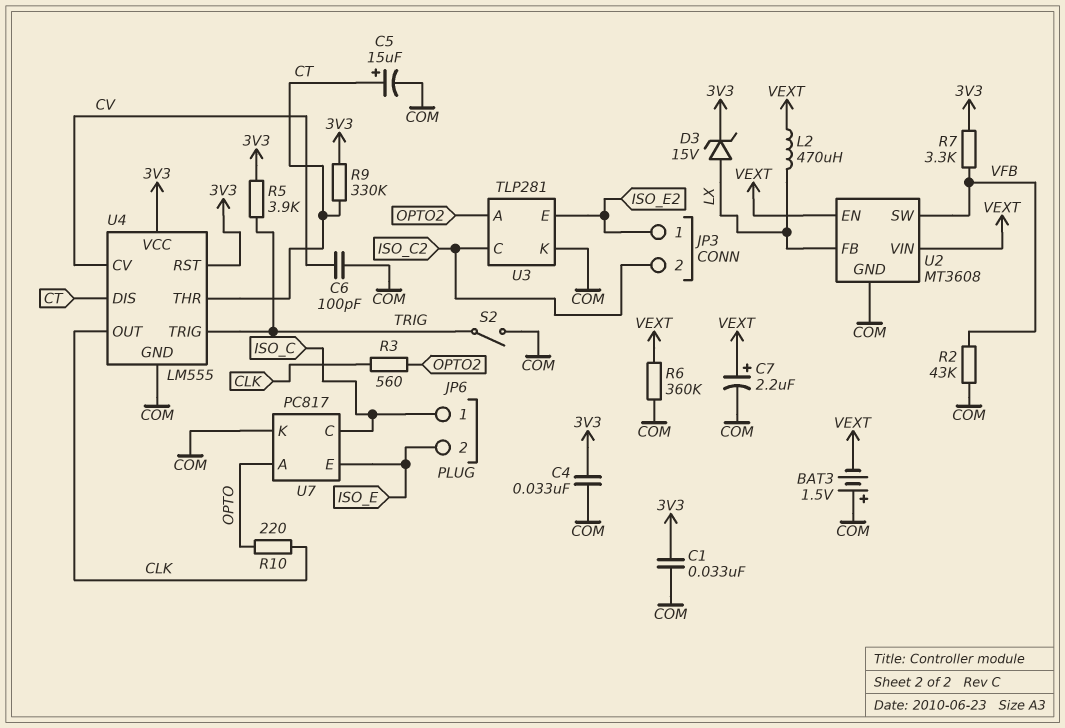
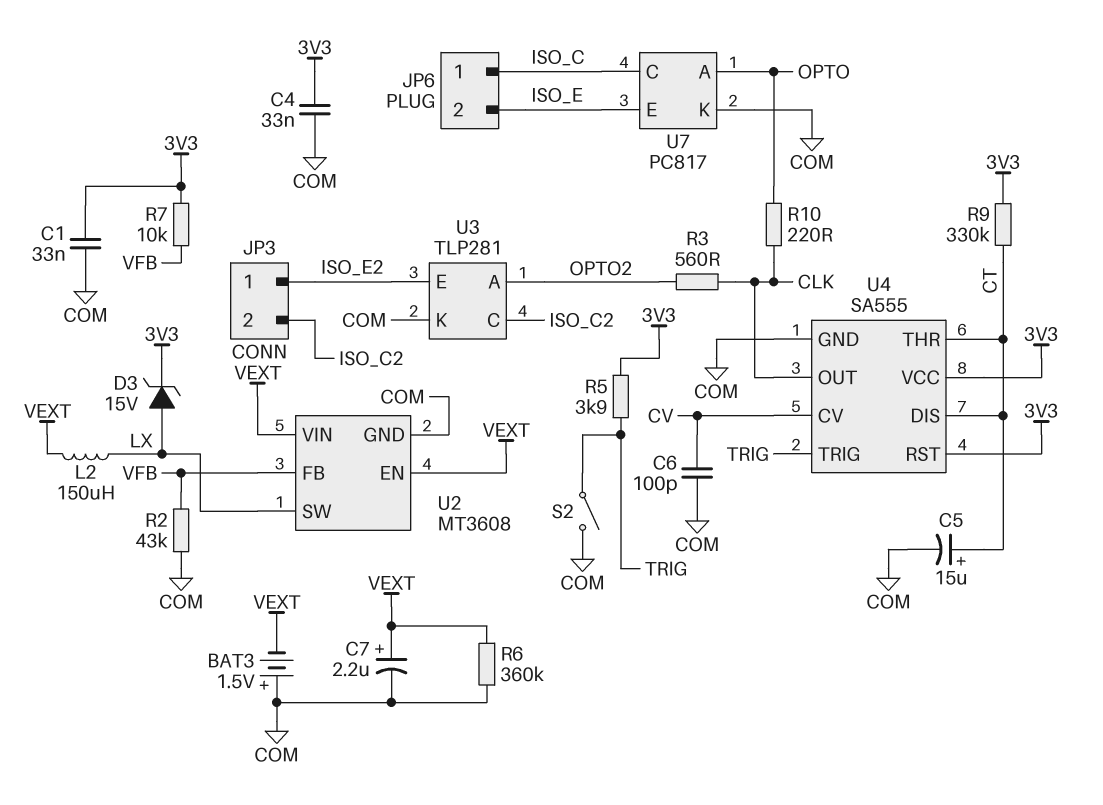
L2: 470uH (LX, VEXT) -> 150uH (LX, VEXT)
R7: 3.3k (3V3, VFB) -> 10k (3V3, VFB)
U2 pin FB: LX -> VFB
U2 pin SW: VFB -> LX
U4: LM555 -> SA555

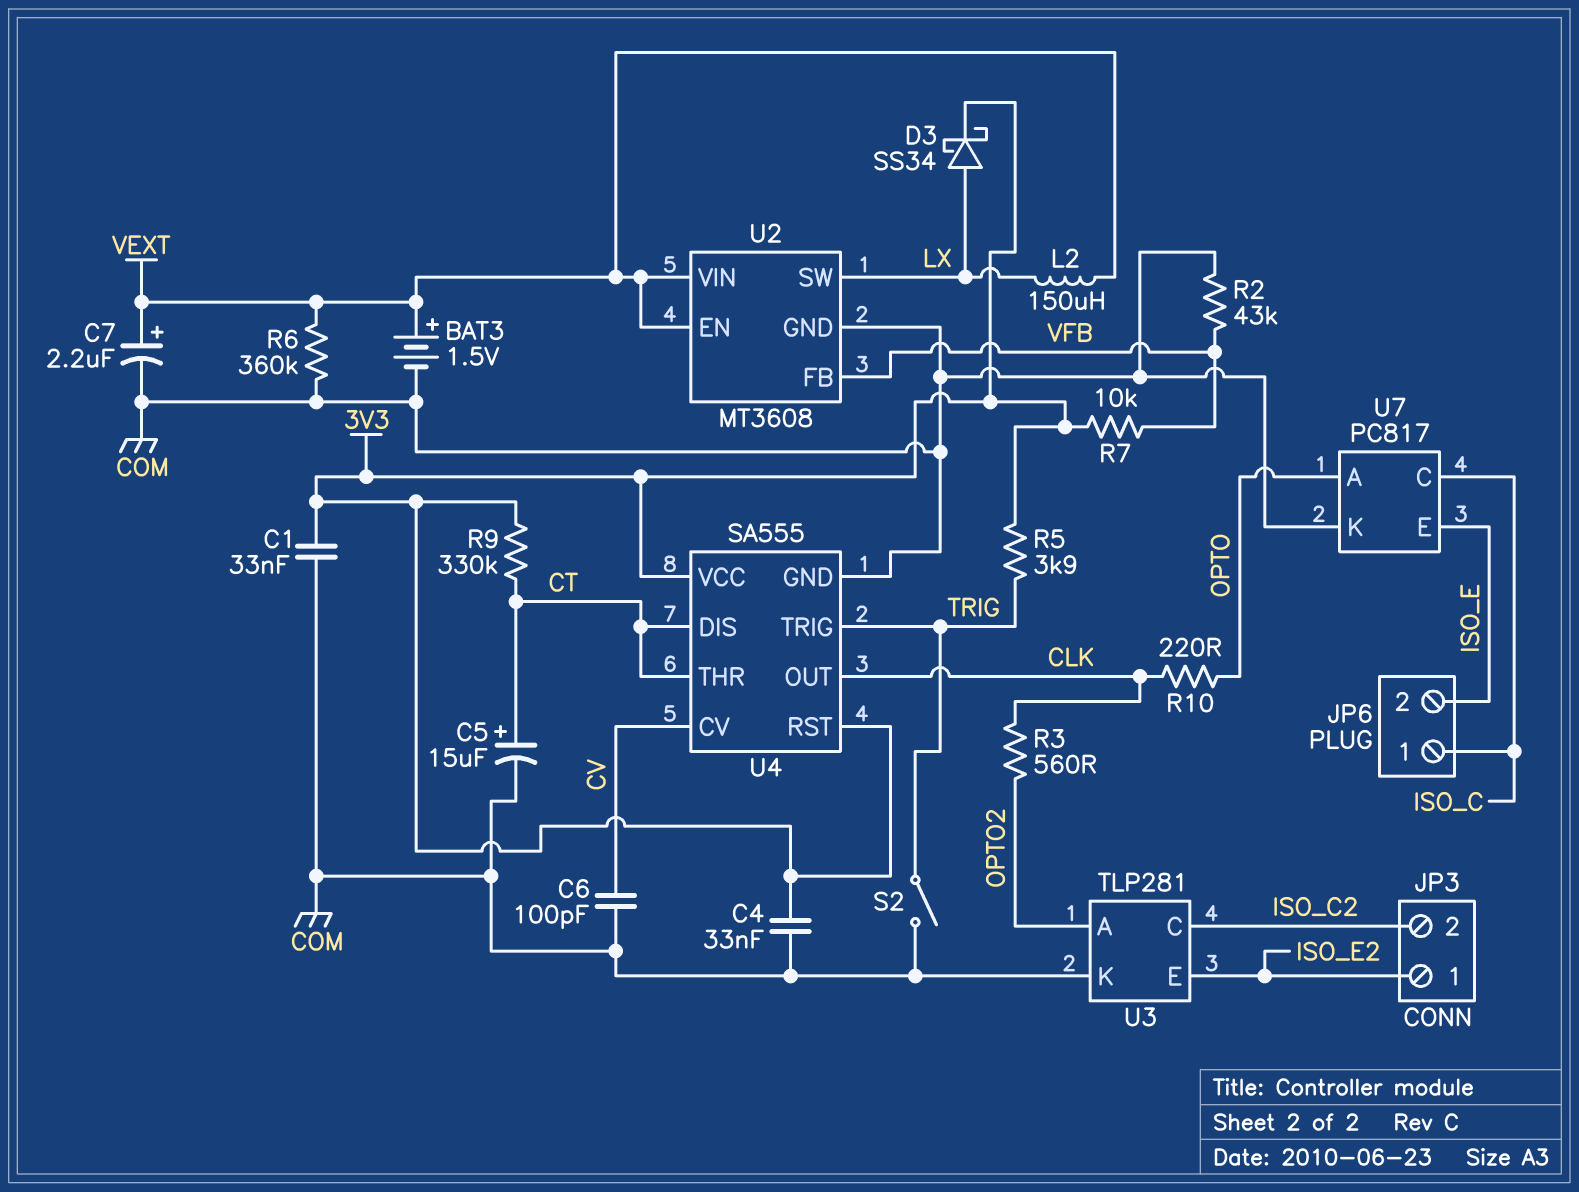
BAT3: 1.5V (plus COM, minus VEXT) -> 1.5V (plus VEXT, minus COM)
D3: zener 15V (A LX, K 3V3) -> schottky SS34 (A LX, K 3V3)

